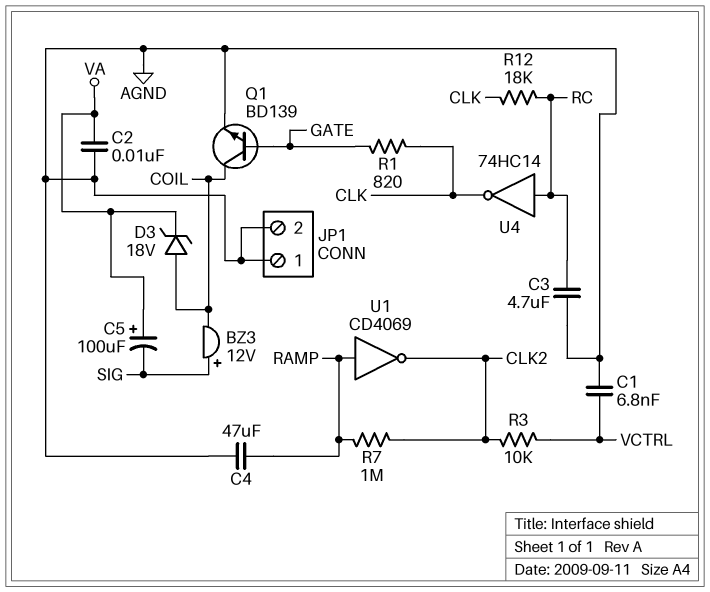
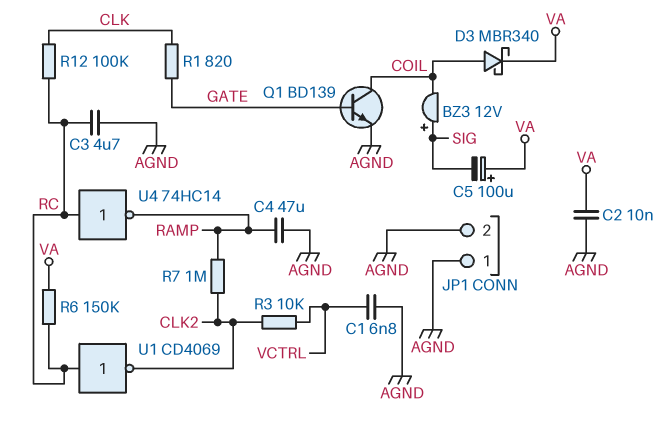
D3: zener 18V (A COIL, K VA) -> schottky MBR340 (A COIL, K VA)
R6: none -> 150k (RC, VA)
R12: 18k (CLK, RC) -> 100k (CLK, RC)
U1: NOT CD4069 (in RAMP, out CLK2) -> NOT CD4069 (in RC, out CLK2)
U4: NOT 74HC14 (in RC, out CLK) -> NOT 74HC14 (in RC, out RAMP)

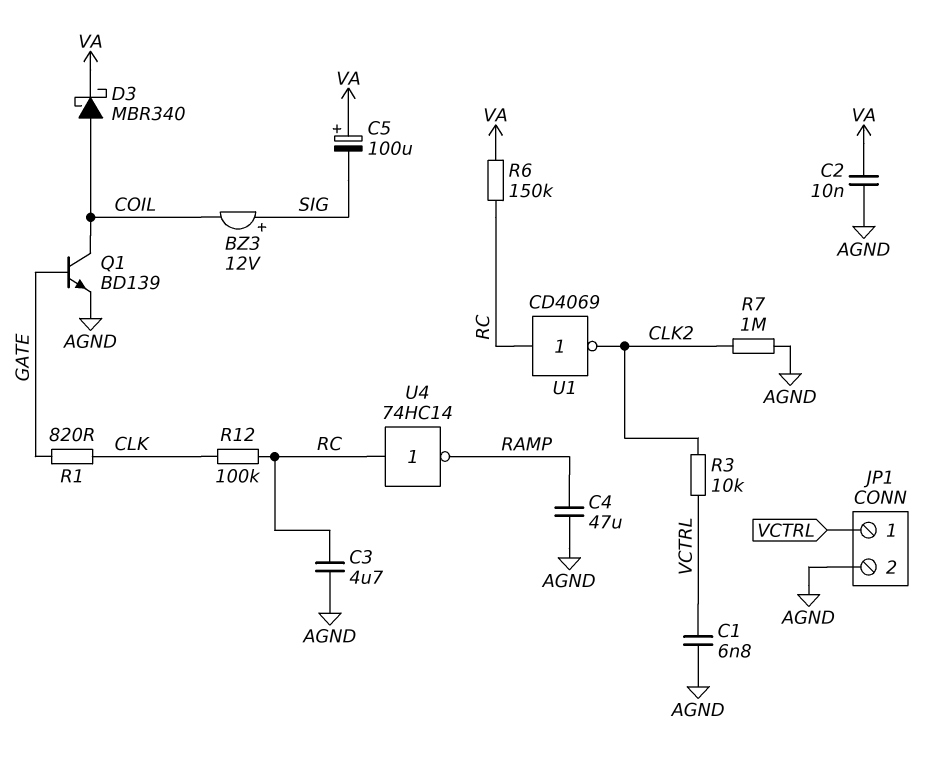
JP1 pin 1: AGND -> VCTRL
R7: 1M (CLK2, RAMP) -> 1M (AGND, CLK2)

